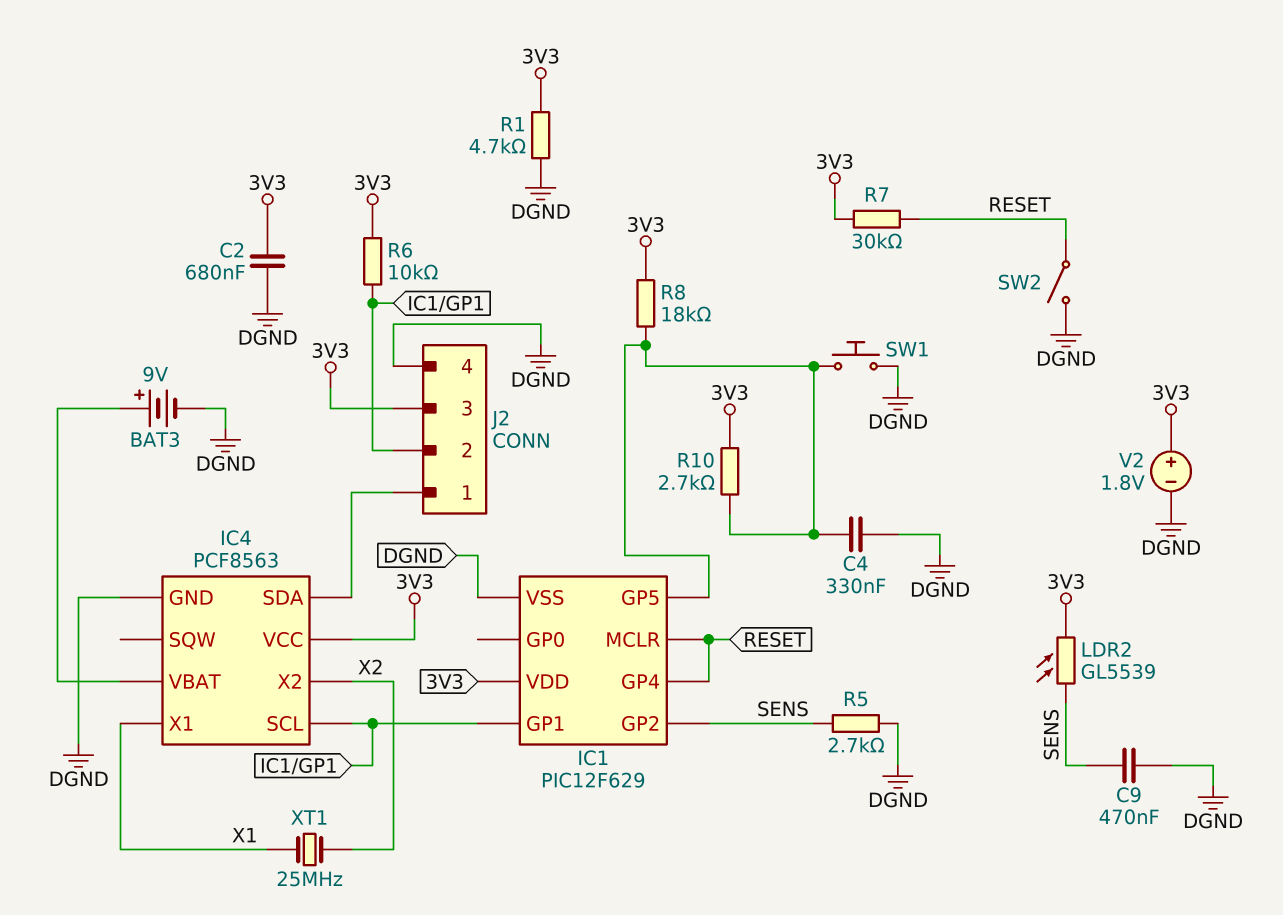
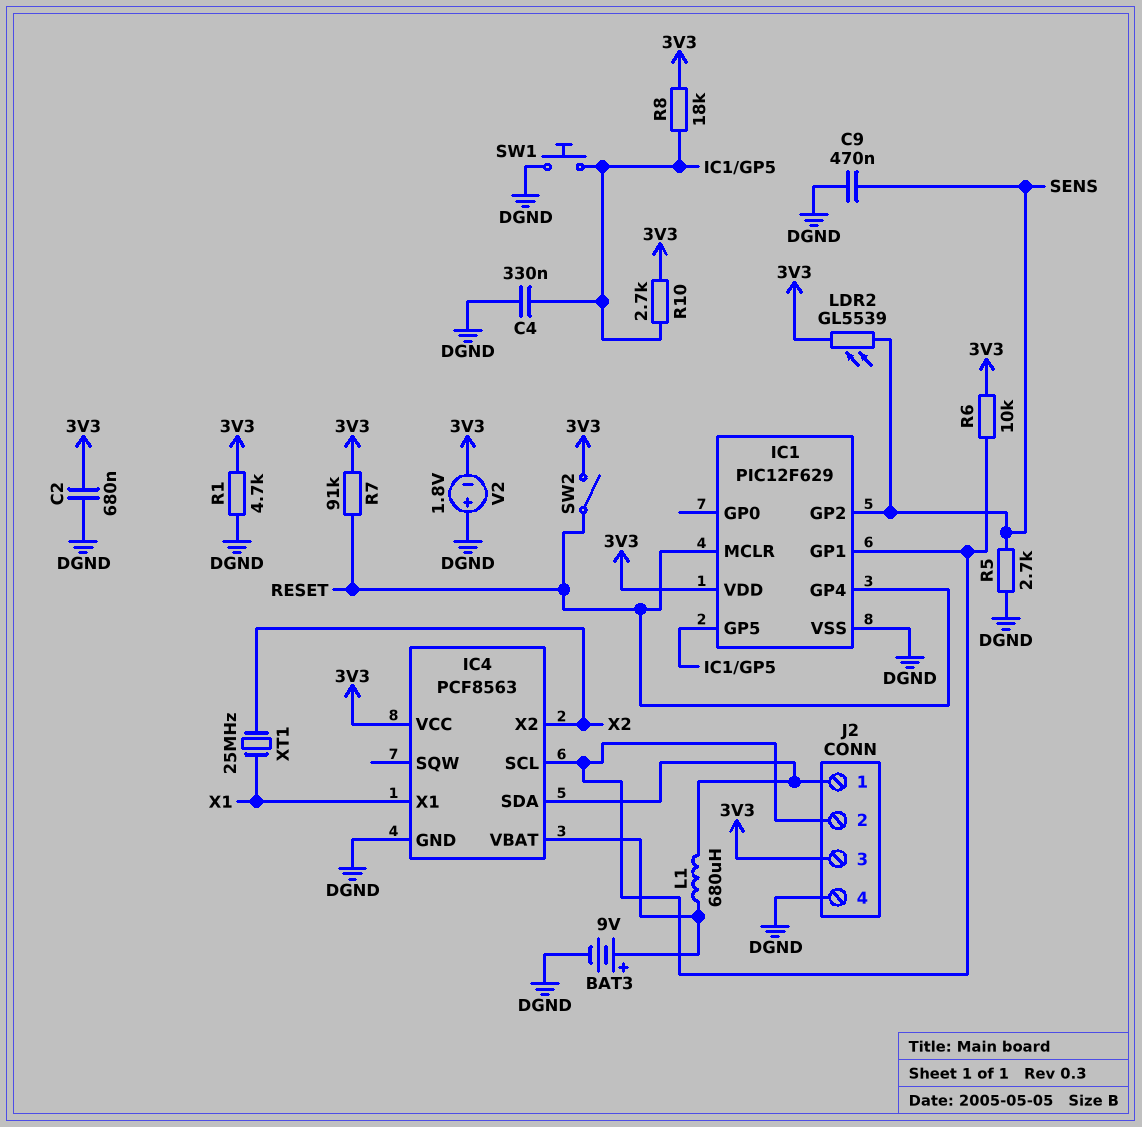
L1: none -> 680uH (IC4/SDA, IC4/VBAT)
R7: 30k (3V3, RESET) -> 91k (3V3, RESET)
SW2: switch (DGND, RESET) -> switch (3V3, RESET)
V2: 1.8V (plus 3V3, minus DGND) -> 1.8V (plus DGND, minus 3V3)

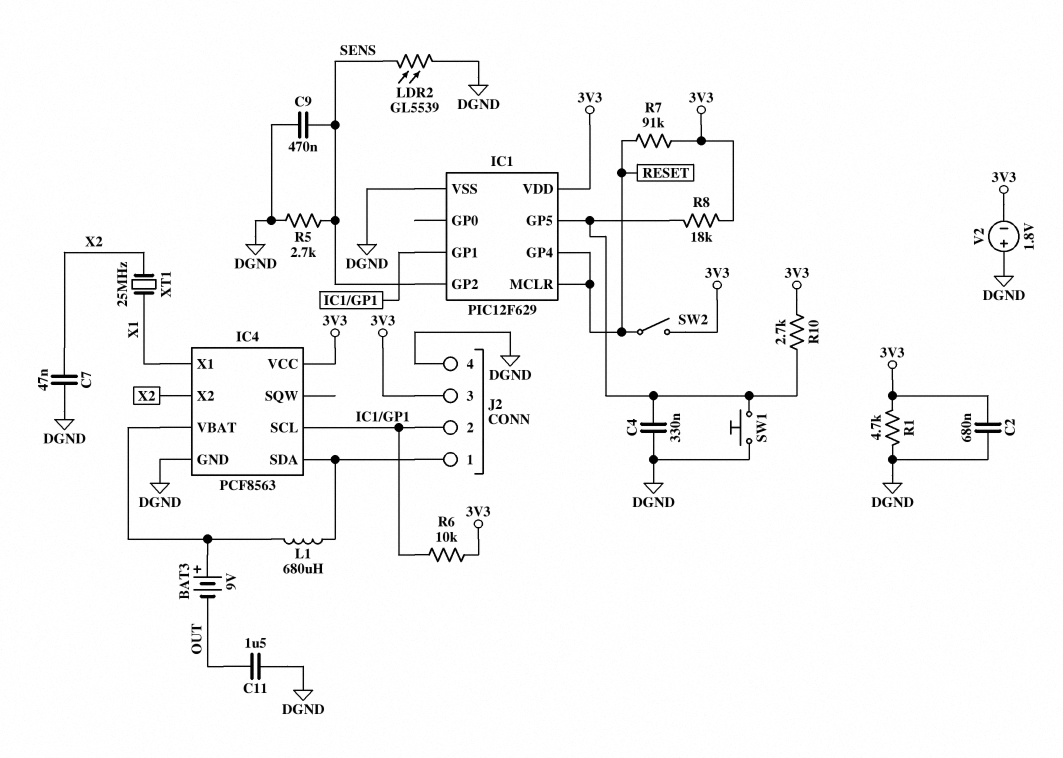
BAT3: 9V (plus IC4/VBAT, minus DGND) -> 9V (plus IC4/VBAT, minus OUT)
C7: none -> 47nF (DGND, X2)
C11: none -> 1.5uF (DGND, OUT)
LDR2: GL5539 (3V3, SENS) -> GL5539 (DGND, SENS)

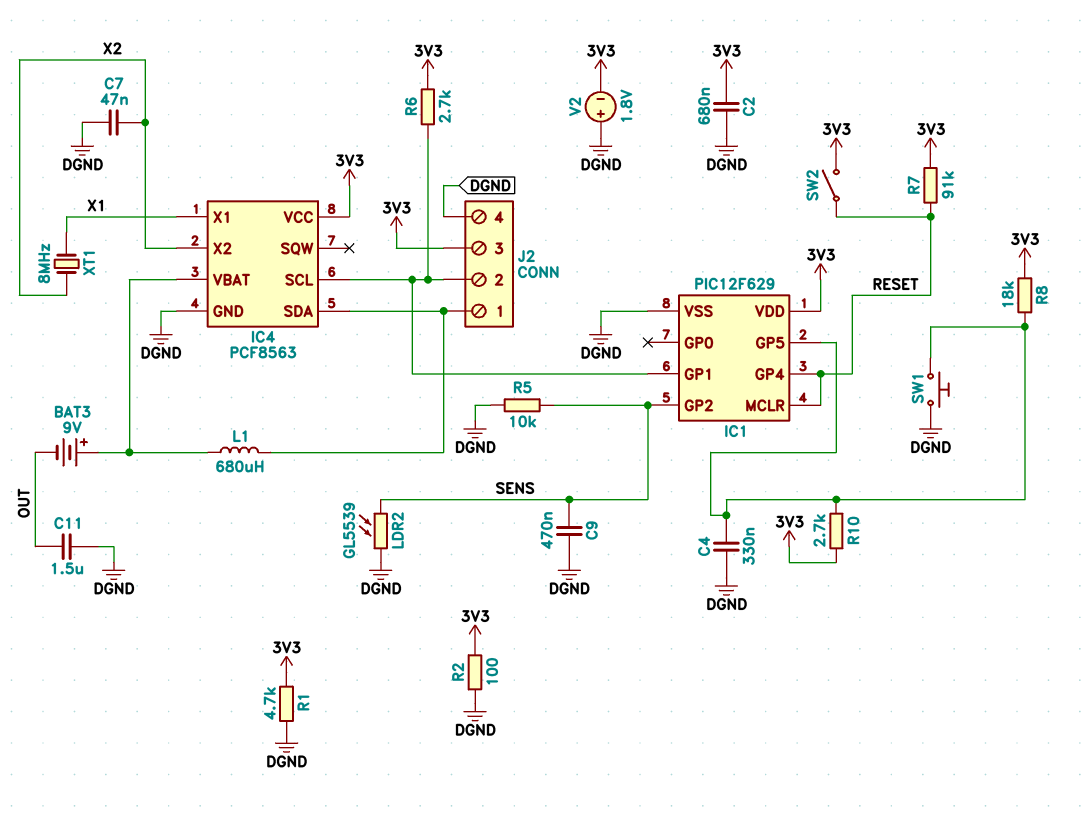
R2: none -> 100 (3V3, DGND)
R5: 2.7k (DGND, SENS) -> 10k (DGND, SENS)
R6: 10k (3V3, IC1/GP1) -> 2.7k (3V3, IC1/GP1)
XT1: 25MHz (X1, X2) -> 8MHz (X1, X2)

